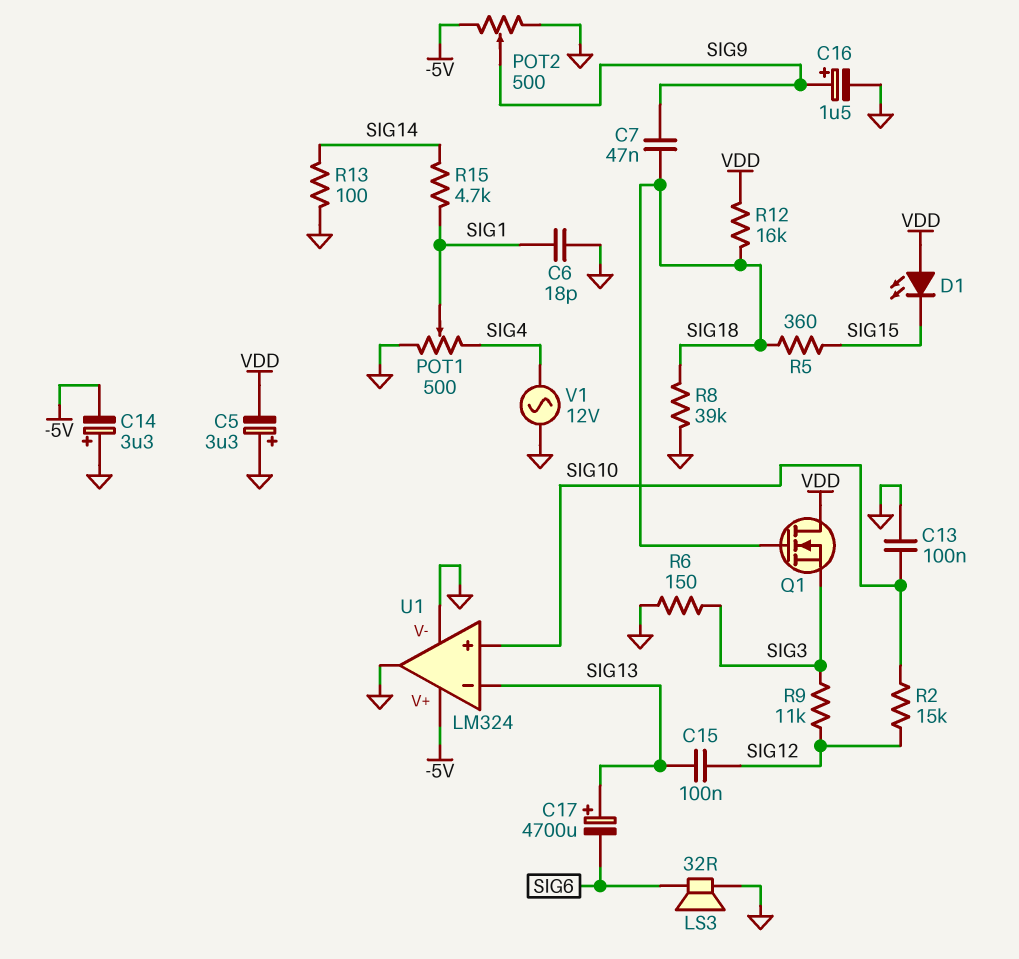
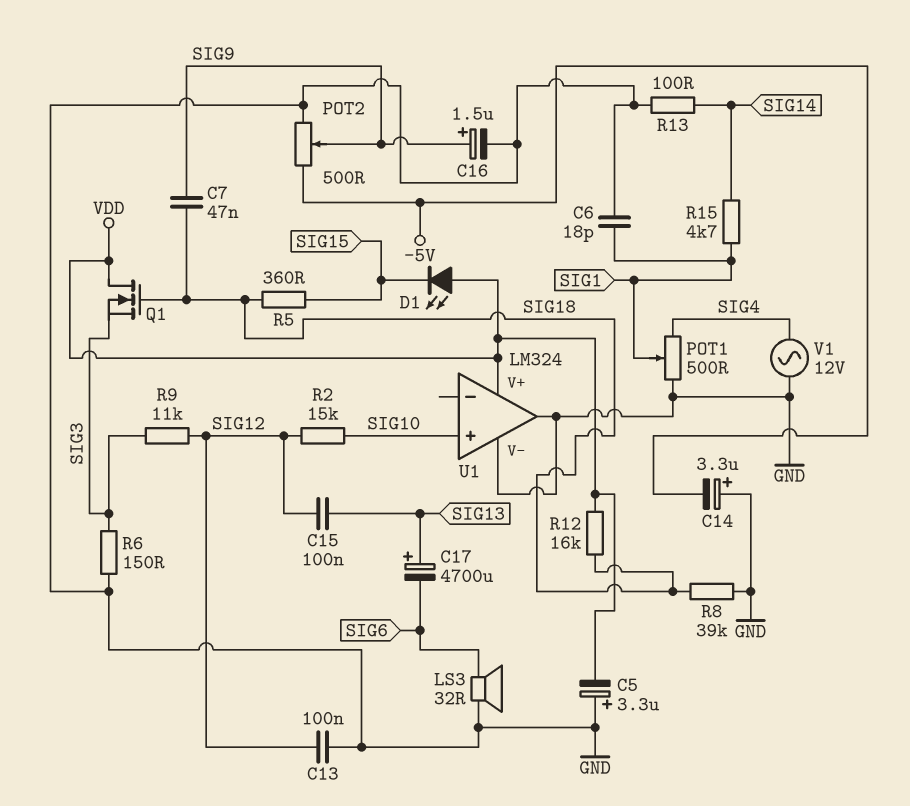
C13: 100nF (GND, SIG10) -> 100nF (GND, SIG12)
U1 pin V+: -5V -> VDD
U1 pin in-: SIG13 -> none

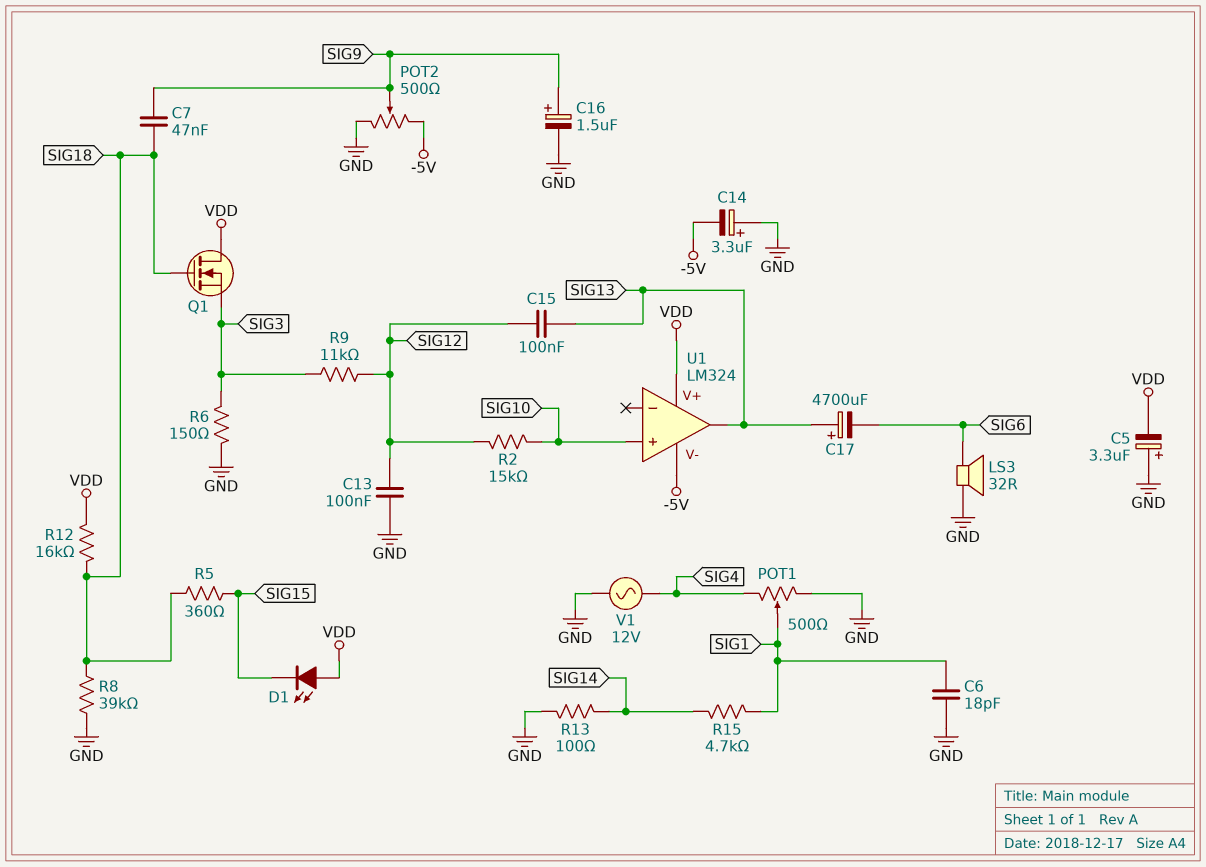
U1 pin V-: GND -> -5V
U1 pin out: GND -> SIG13

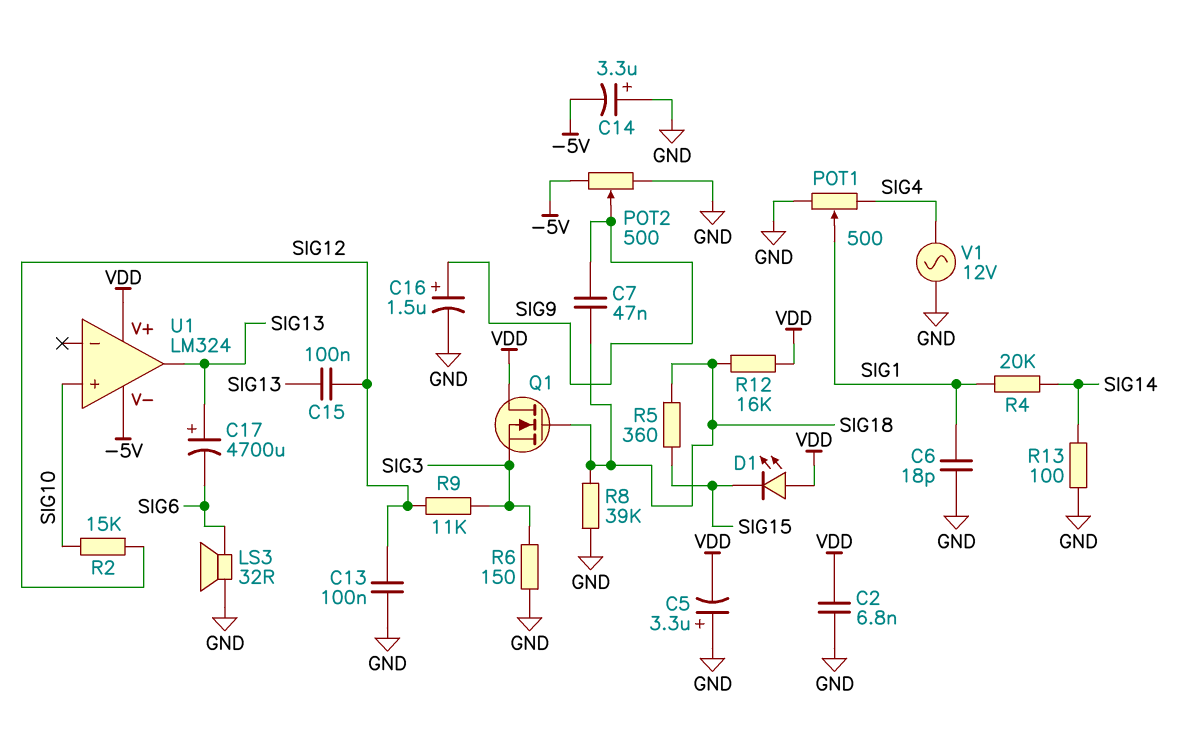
C2: none -> 6.8nF (GND, VDD)
R4: none -> 20k (SIG1, SIG14)
R15: 4.7k (SIG1, SIG14) -> none

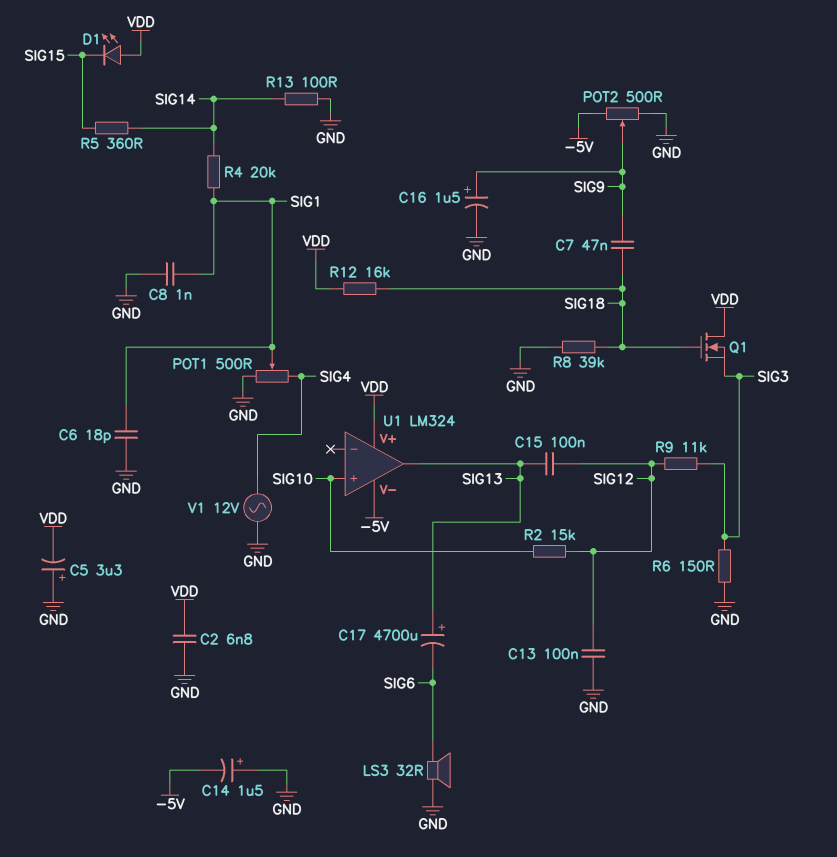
C8: none -> 1nF (GND, SIG1)
C14: 3.3uF (plus GND, minus -5V) -> 1.5uF (plus GND, minus -5V)
R5: 360 (SIG15, SIG18) -> 360 (SIG14, SIG15)

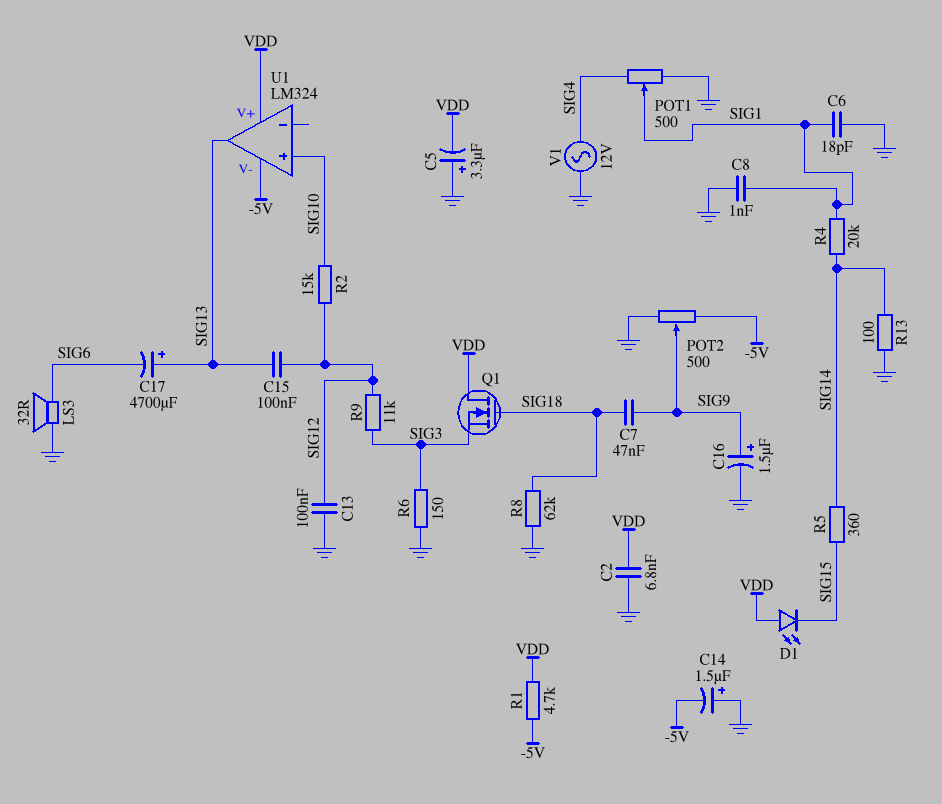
R1: none -> 4.7k (-5V, VDD)
R8: 39k (GND, SIG18) -> 62k (GND, SIG18)
R12: 16k (SIG18, VDD) -> none

